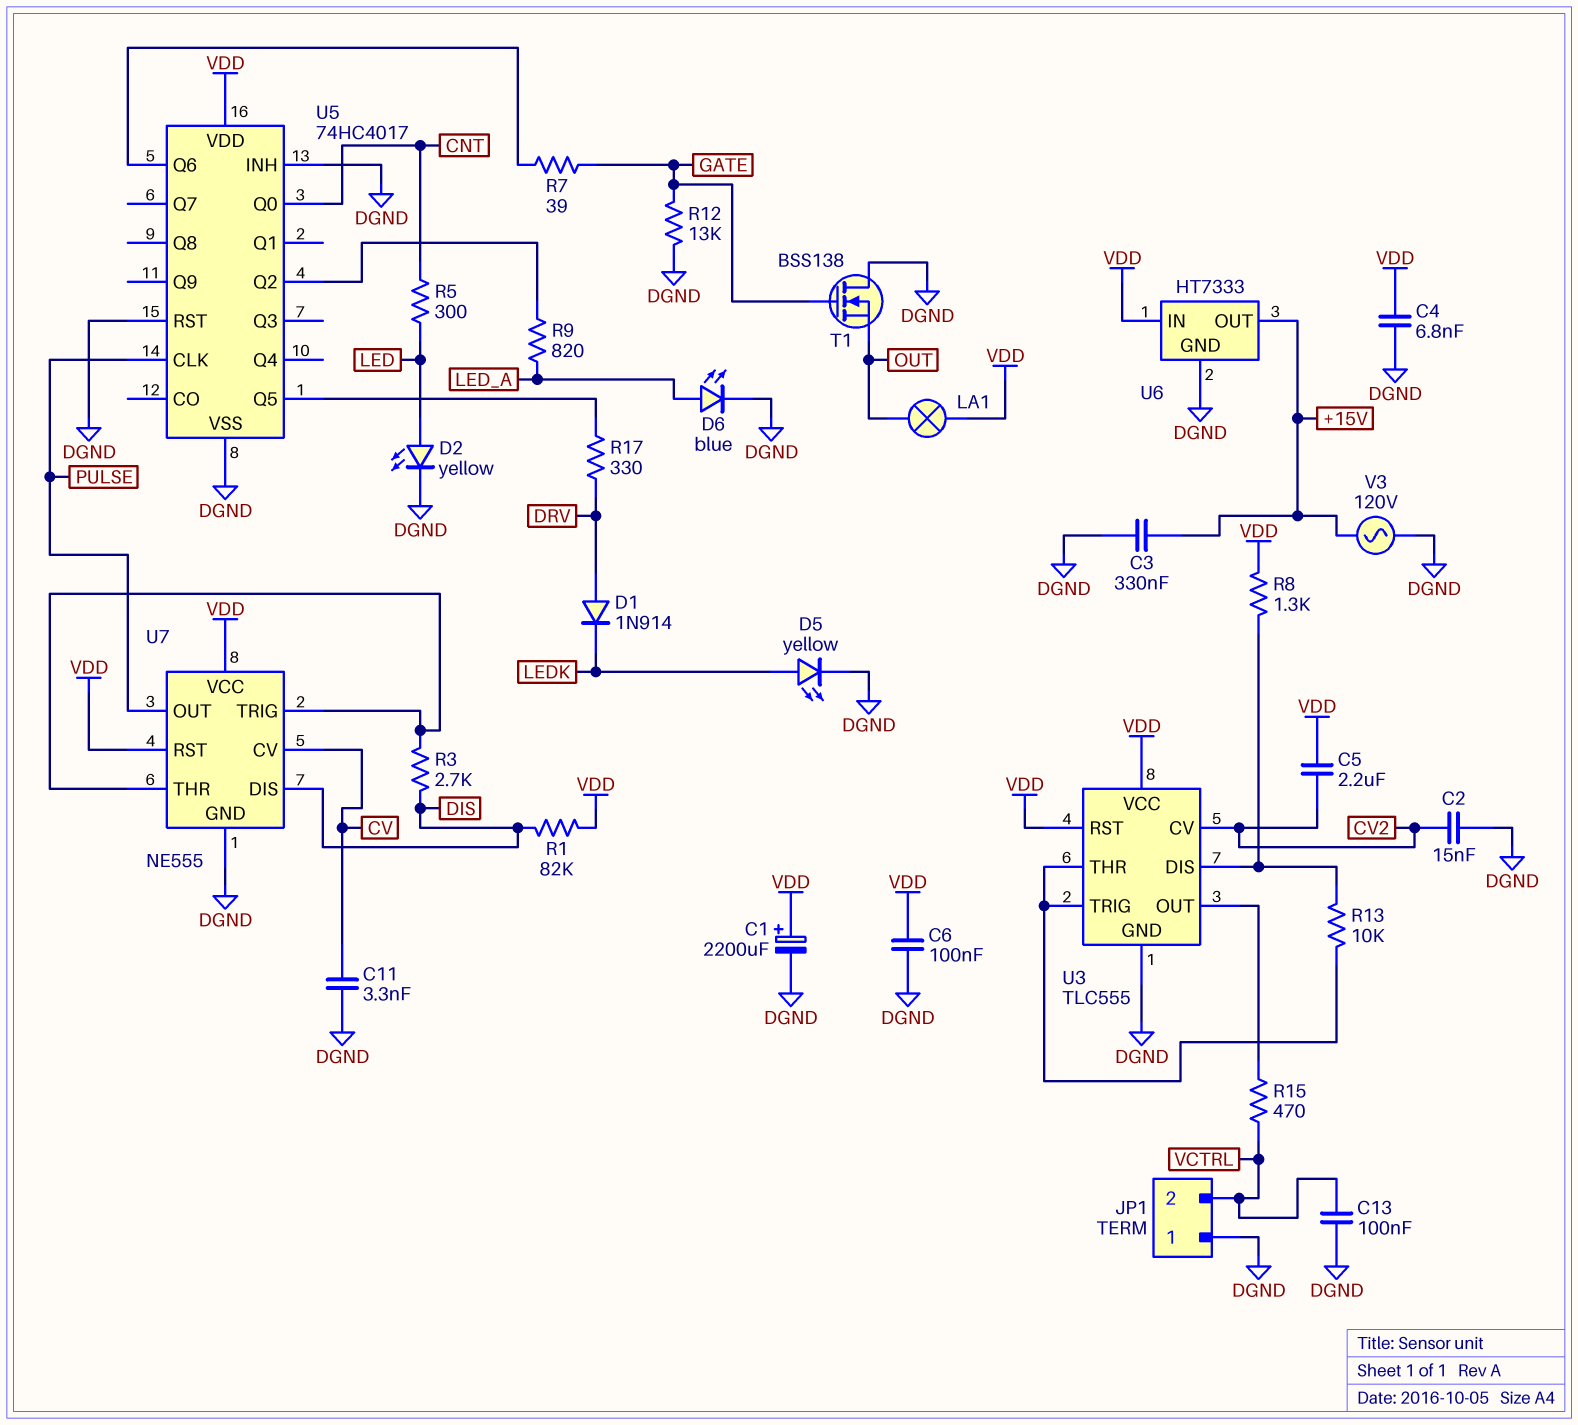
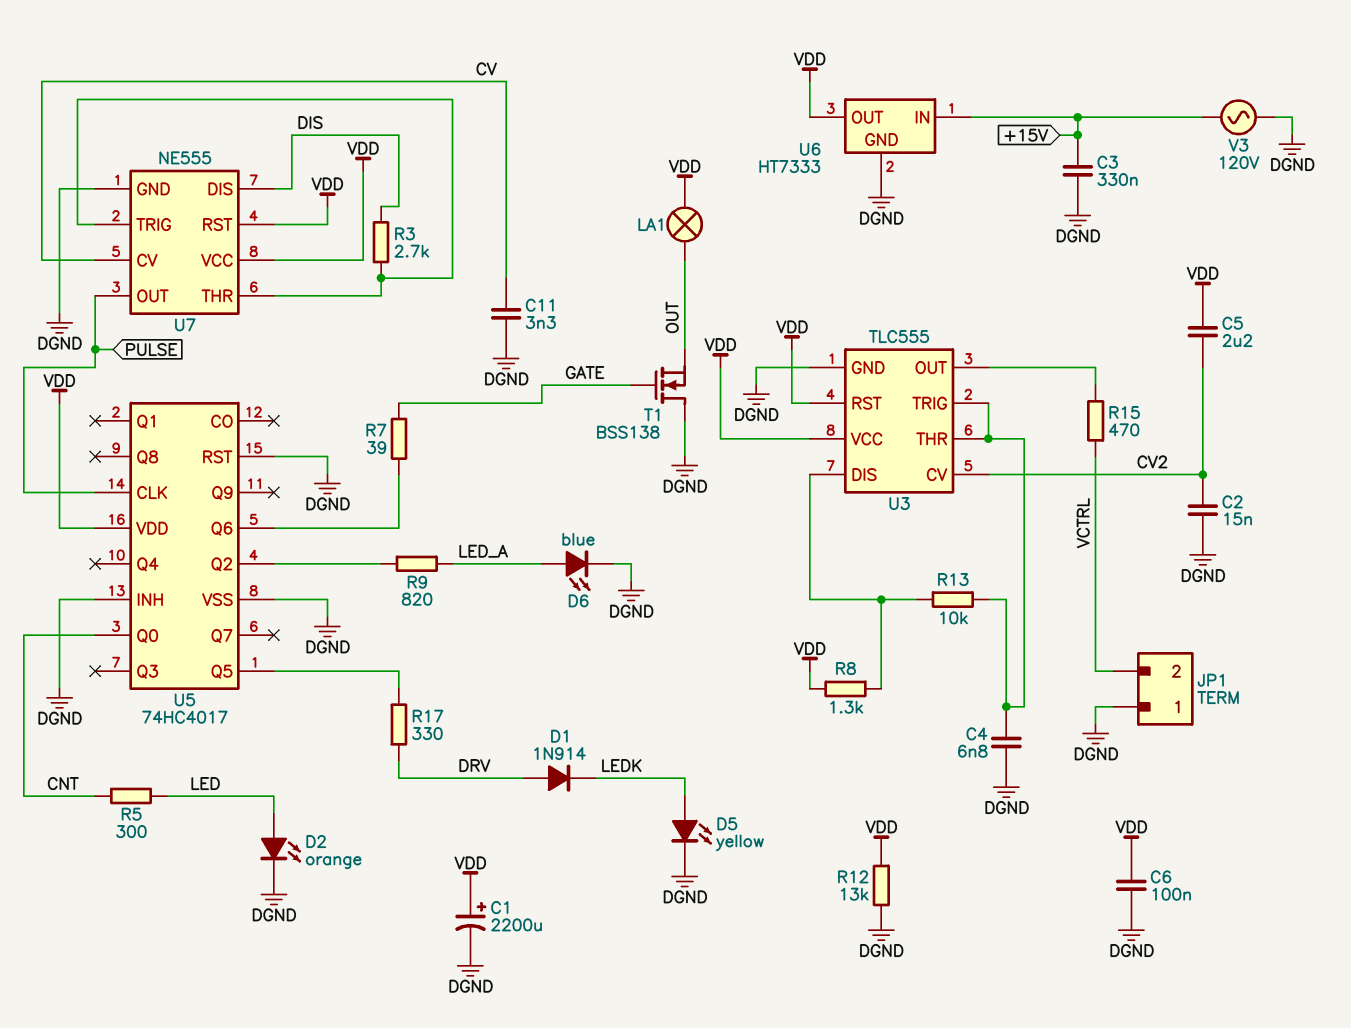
C4: 6.8nF (DGND, VDD) -> 6.8nF (DGND, U3/THR)
C13: 100nF (DGND, VCTRL) -> none
D2: LED yellow (A LED, K DGND) -> LED orange (A LED, K DGND)
R1: 82k (DIS, VDD) -> none
R12: 13k (DGND, GATE) -> 13k (DGND, VDD)
U6 pin IN: VDD -> +15V
U6 pin OUT: +15V -> VDD

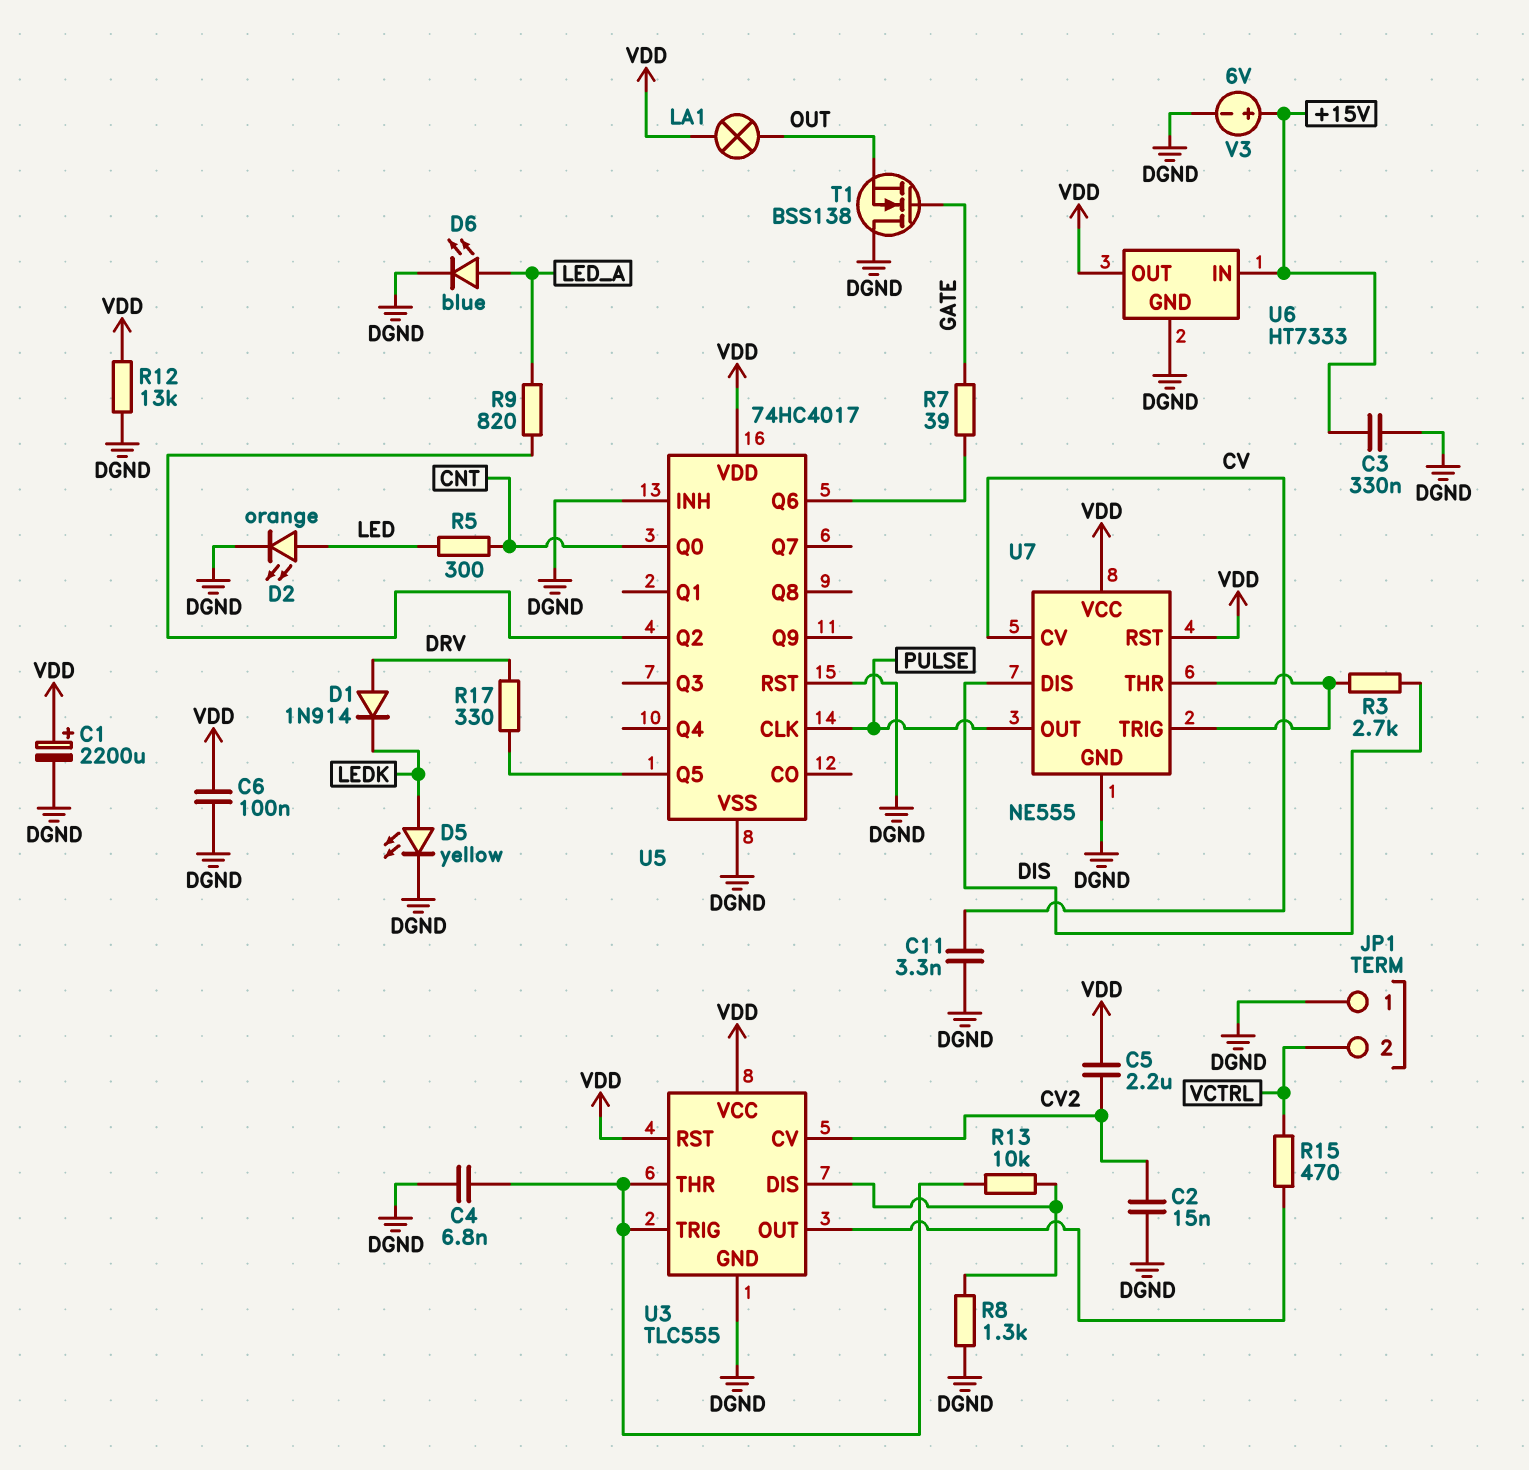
R8: 1.3k (U3/DIS, VDD) -> 1.3k (DGND, U3/DIS)
V3: AC 120V (+15V, DGND) -> 6V (plus +15V, minus DGND)

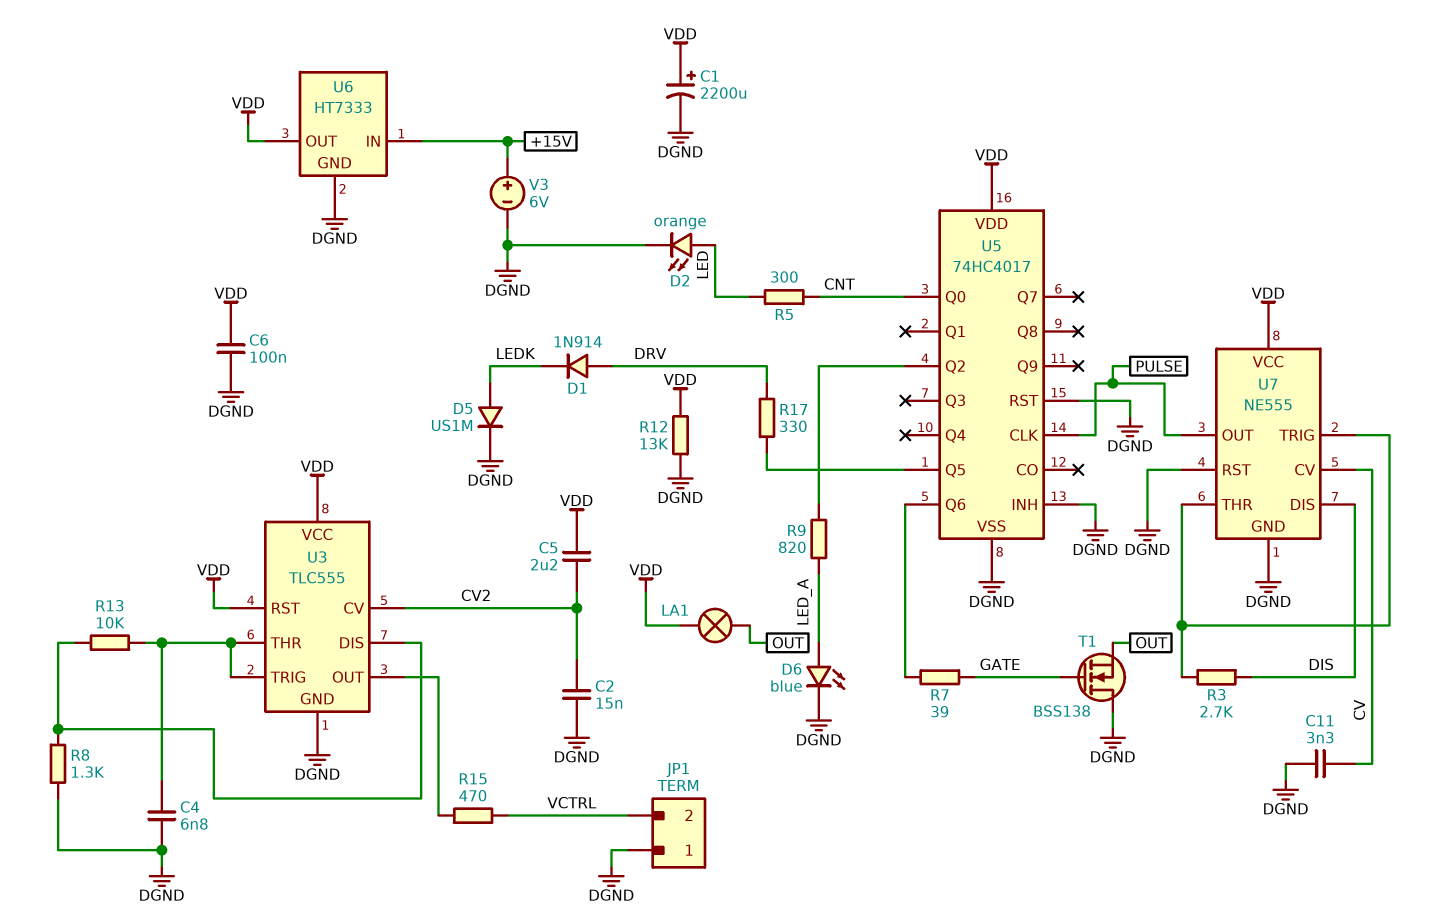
C3: 330nF (+15V, DGND) -> none
D5: LED yellow (A LEDK, K DGND) -> diode US1M (A LEDK, K DGND)
U7 pin RST: VDD -> DGND

